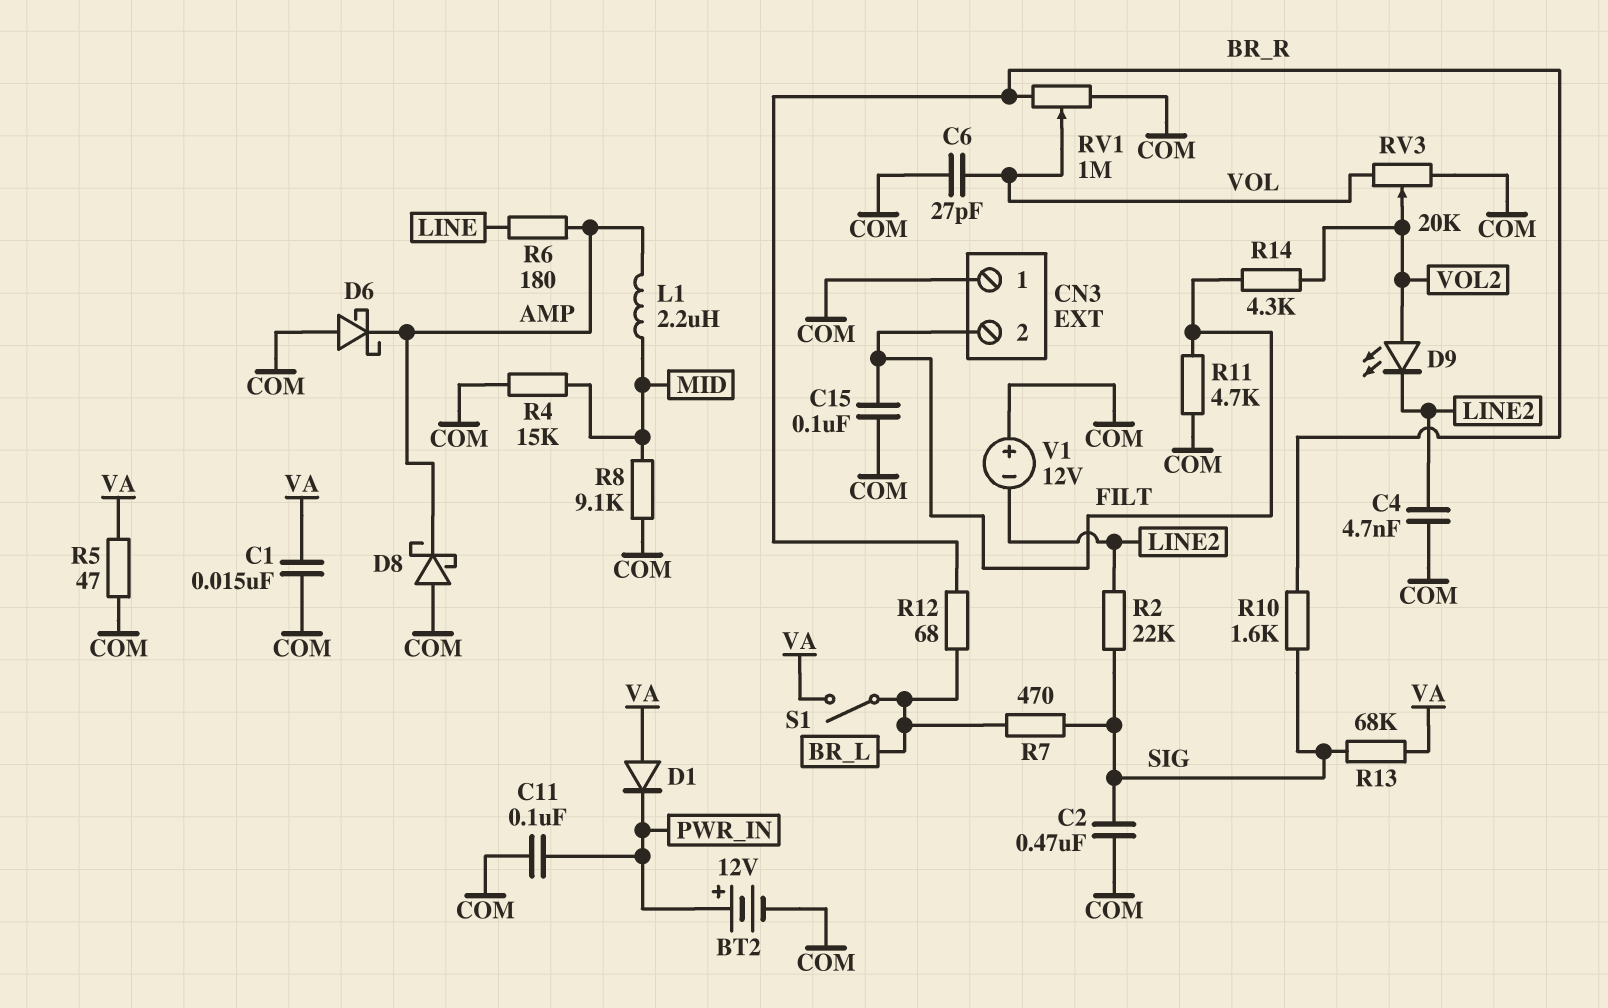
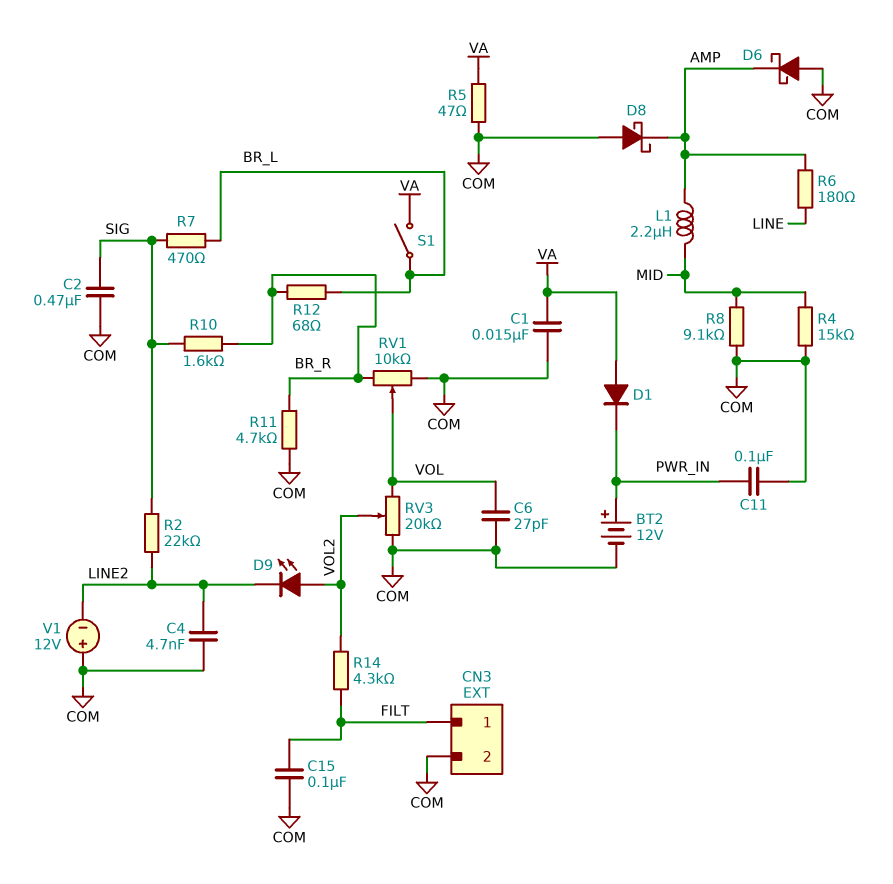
CN3 pin 1: COM -> FILT
CN3 pin 2: FILT -> COM
R11: 4.7k (COM, FILT) -> 4.7k (BR_R, COM)
R13: 68k (SIG, VA) -> none
RV1: 1M (BR_R, COM, wiper VOL) -> 10k (BR_R, COM, wiper VOL)

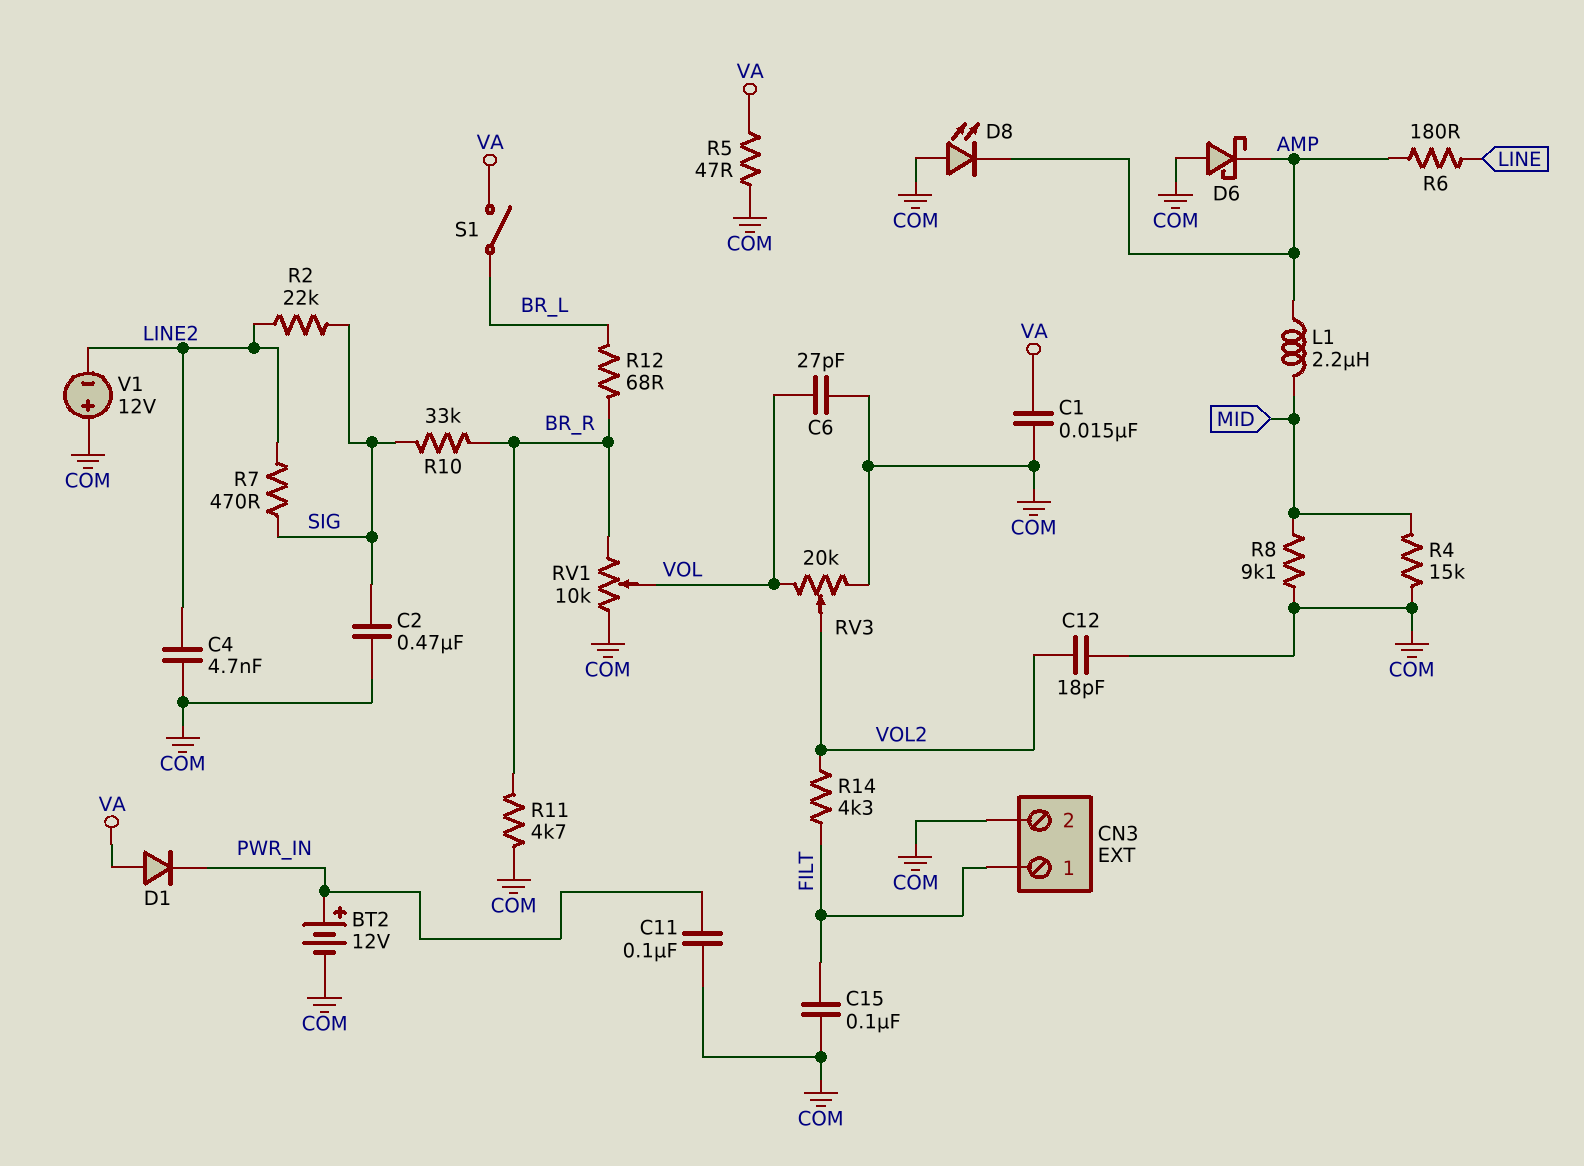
C12: none -> 18pF (COM, VOL2)
D8: schottky (A COM, K AMP) -> LED (A COM, K AMP)
D9: LED (A VOL2, K LINE2) -> none
R7: 470 (BR_L, SIG) -> 470 (LINE2, SIG)
R10: 1.6k (BR_R, SIG) -> 33k (BR_R, SIG)

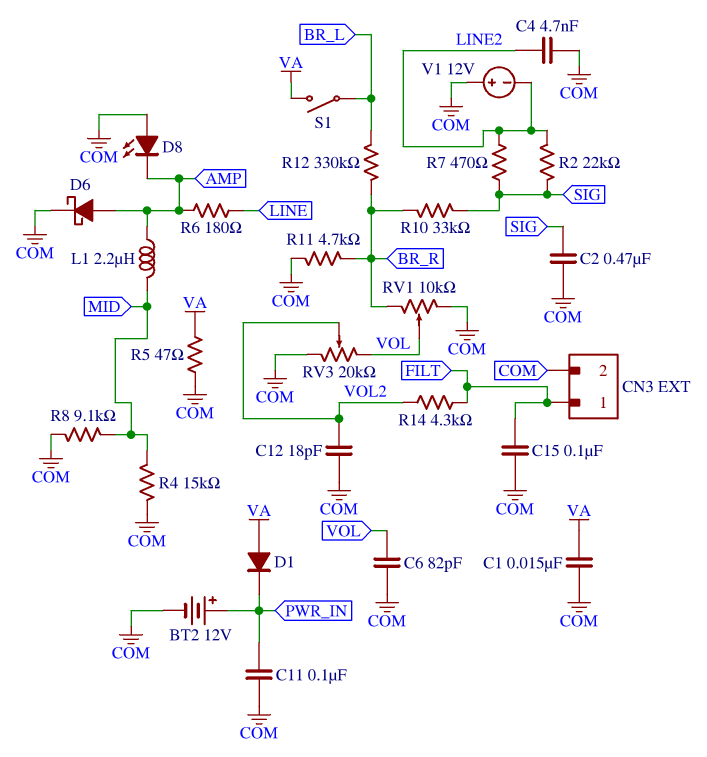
C6: 27pF (COM, VOL) -> 82pF (COM, VOL)
D6: schottky (A COM, K AMP) -> schottky (A AMP, K COM)
R12: 68 (BR_L, BR_R) -> 330k (BR_L, BR_R)

